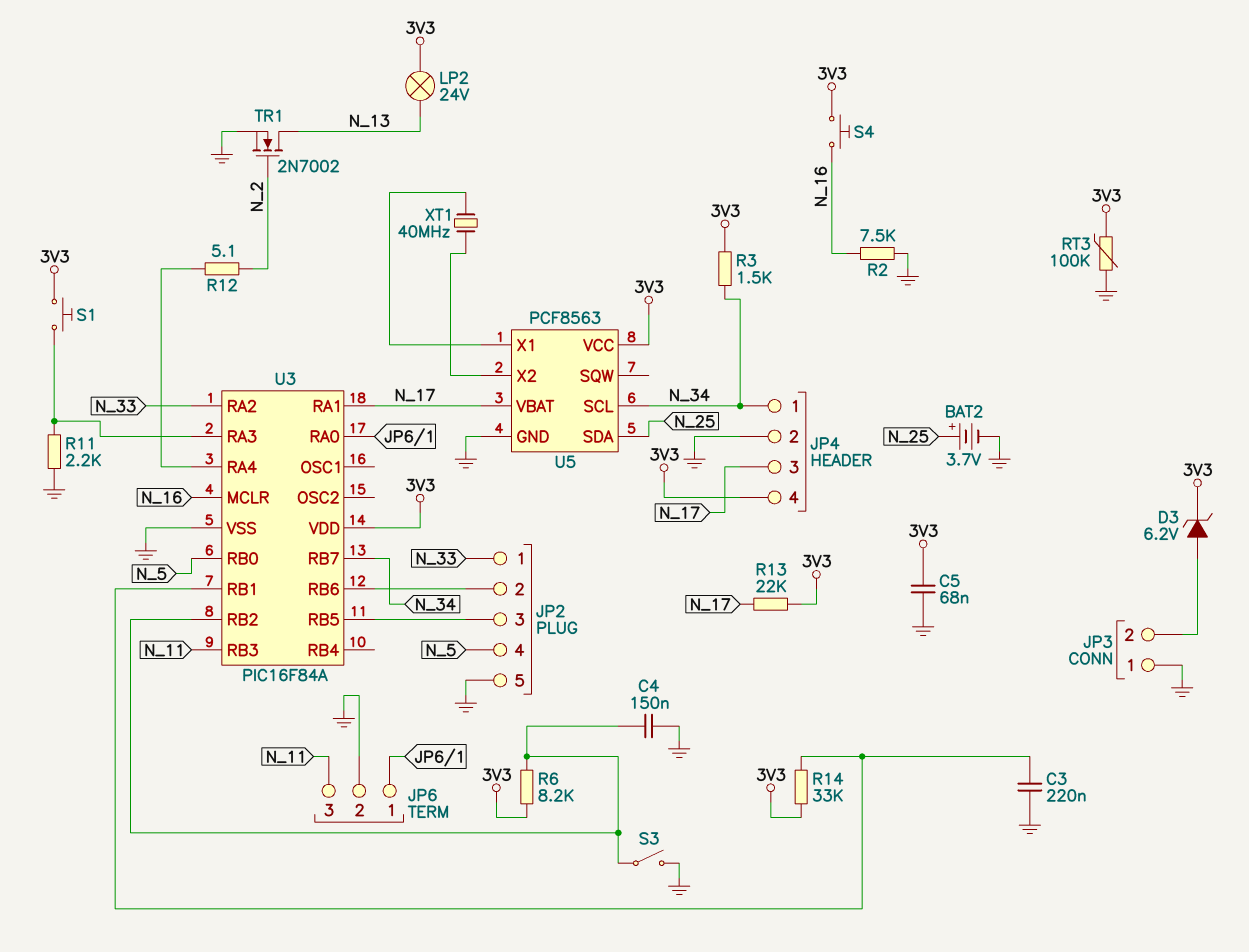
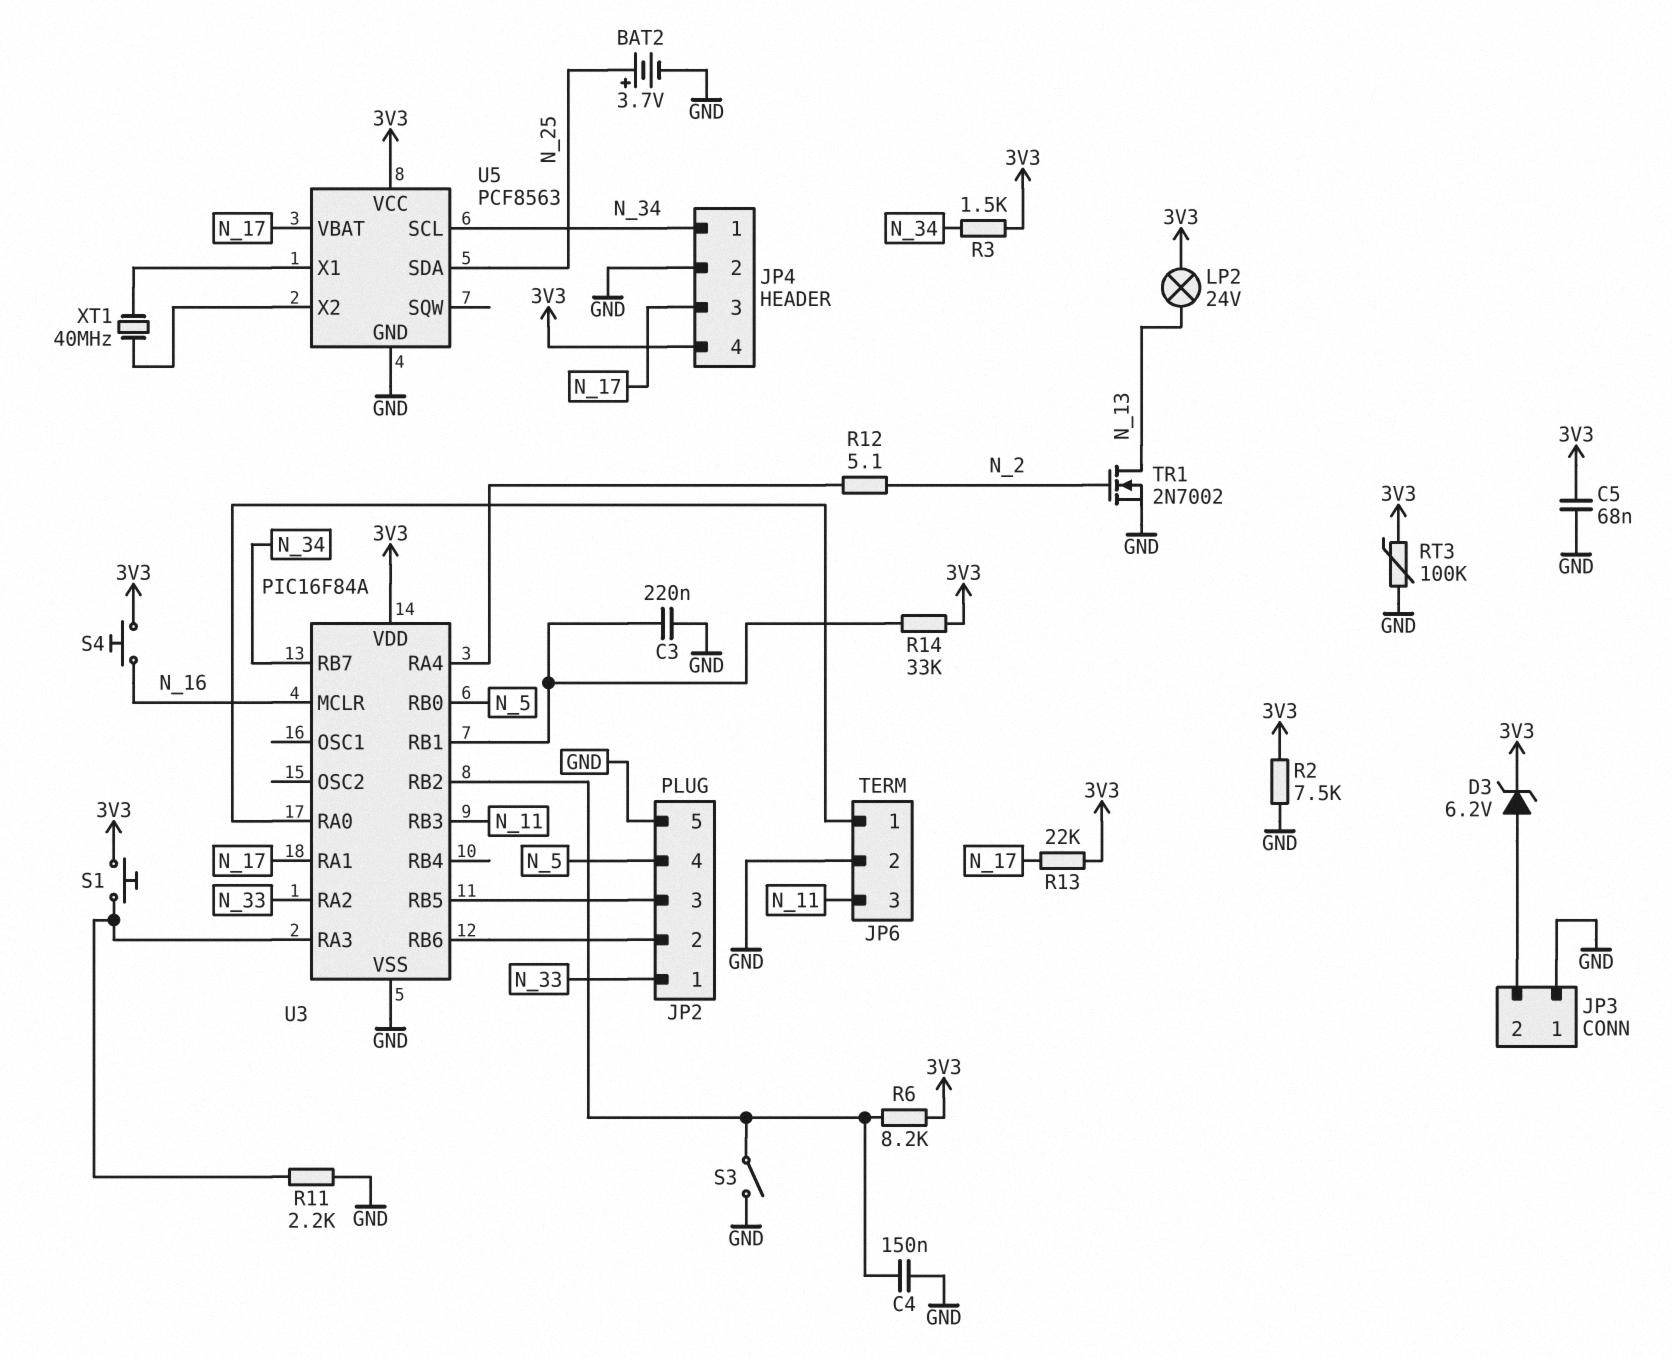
R2: 7.5k (GND, N_16) -> 7.5k (3V3, GND)

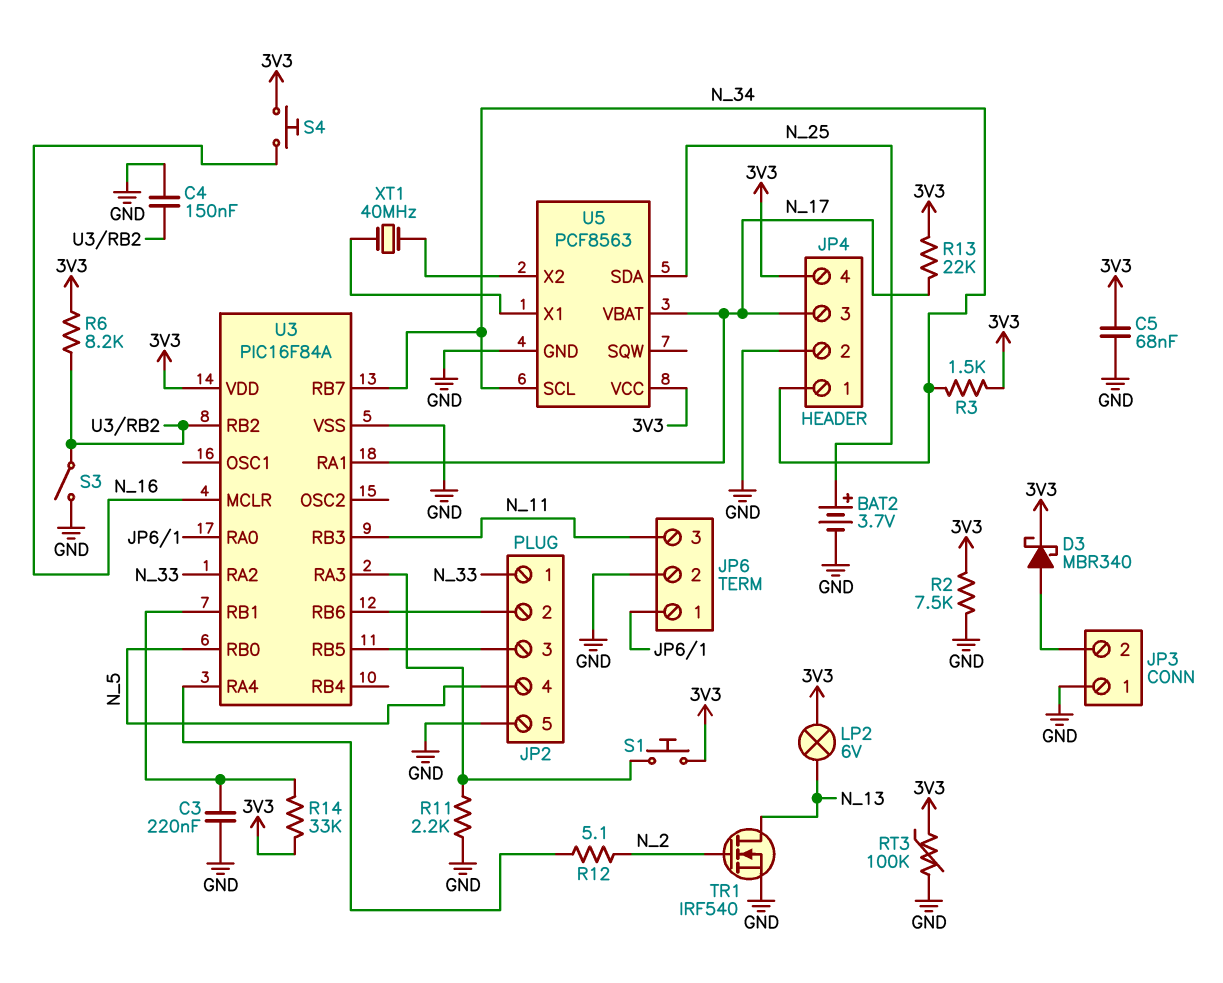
D3: zener 6.2V (A JP3/2, K 3V3) -> schottky MBR340 (A JP3/2, K 3V3)
LP2: lamp 24V (3V3, N_13) -> lamp 6V (3V3, N_13)
TR1: NMOS 2N7002 (G N_2, D N_13, S GND) -> NMOS IRF540 (G N_2, D N_13, S GND)

